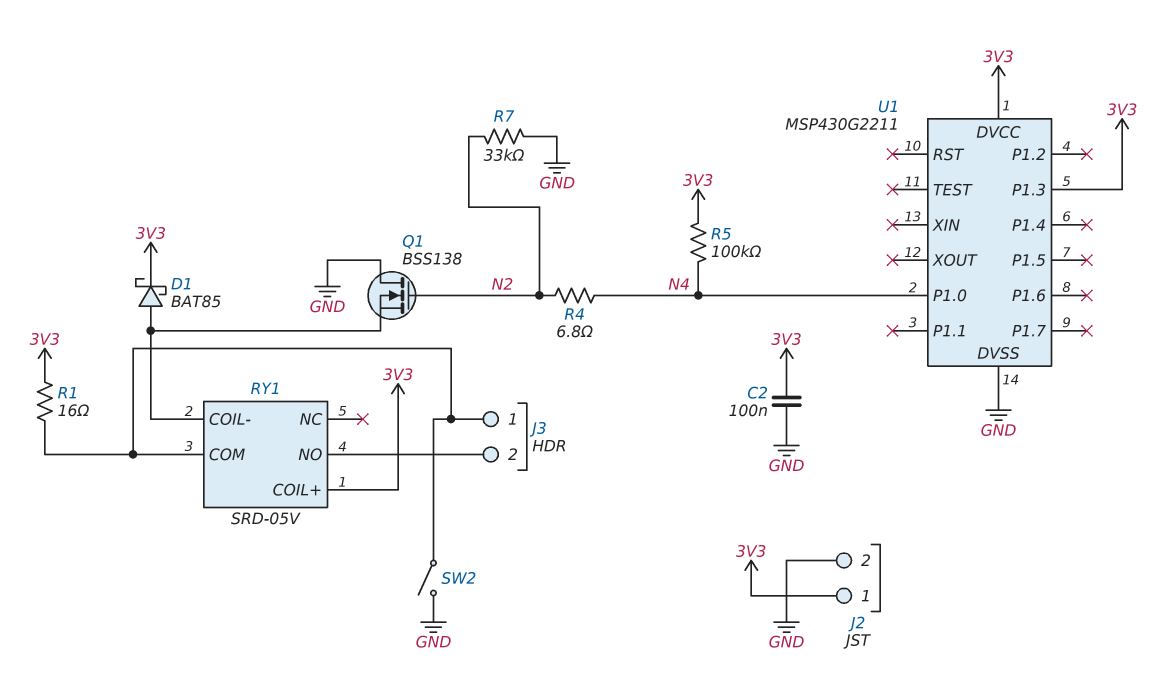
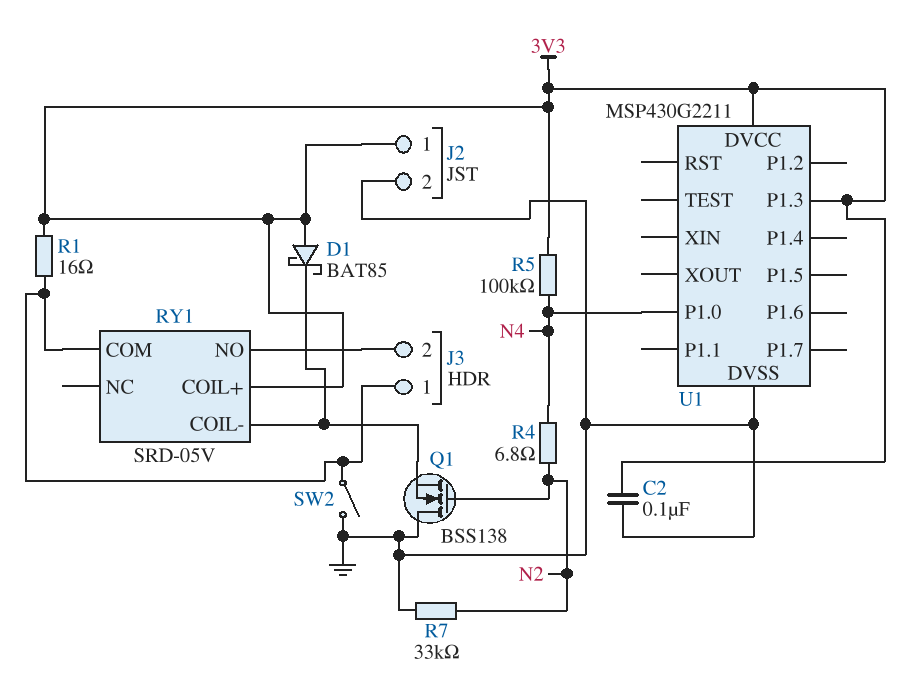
D1: schottky BAT85 (A RY1/COIL-, K 3V3) -> schottky BAT85 (A 3V3, K RY1/COIL-)

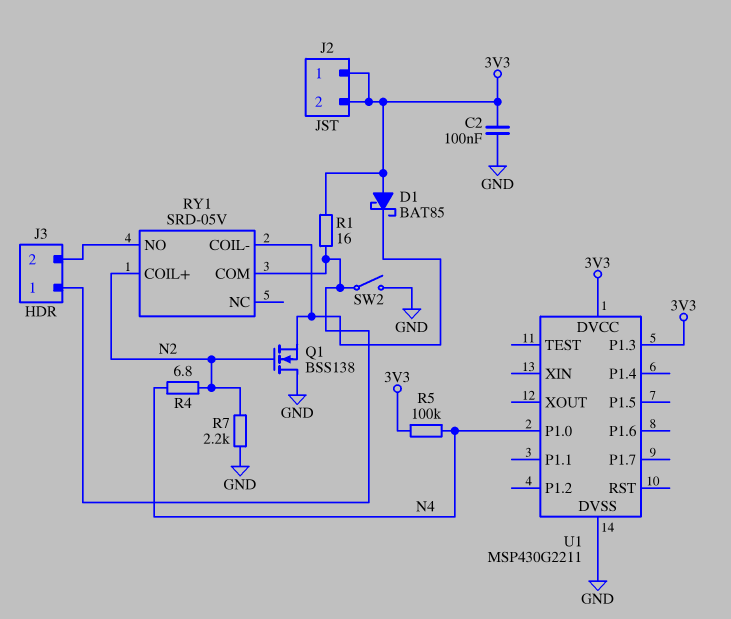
J2 pin 2: GND -> 3V3
R7: 33k (GND, N2) -> 2.2k (GND, N2)
RY1 pin COIL+: 3V3 -> N2

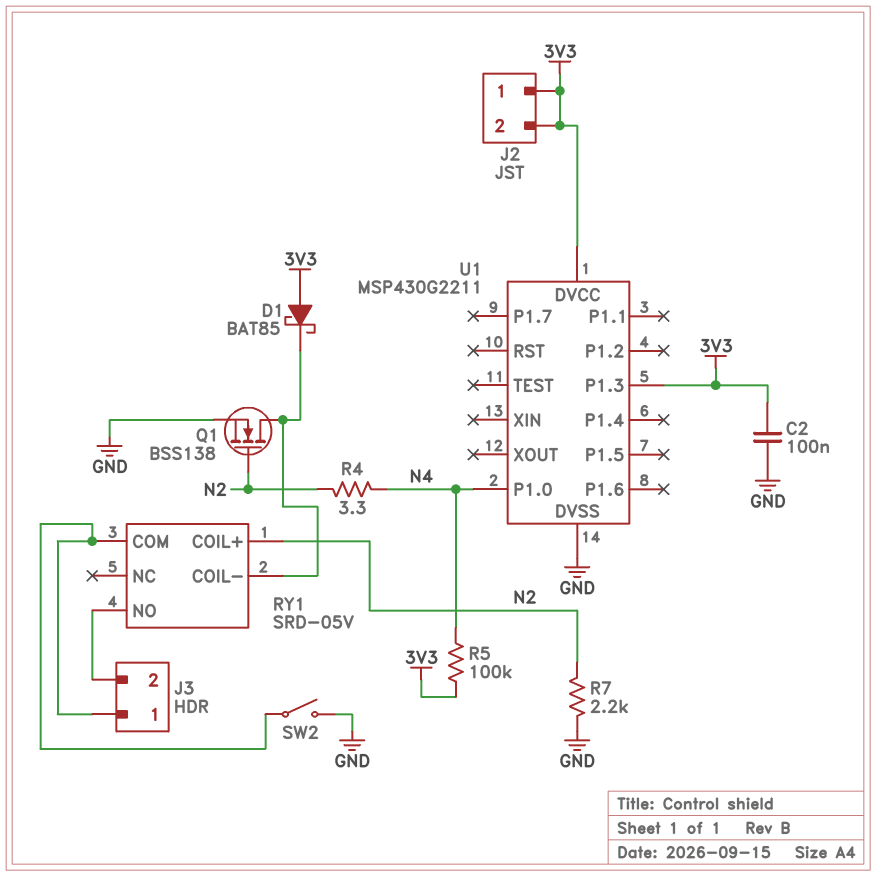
Q1: NMOS BSS138 (G N2, D GND, S RY1/COIL-) -> NMOS BSS138 (G N2, D RY1/COIL-, S GND)
R1: 16 (3V3, J3/1) -> none
R4: 6.8 (N2, N4) -> 3.3 (N2, N4)

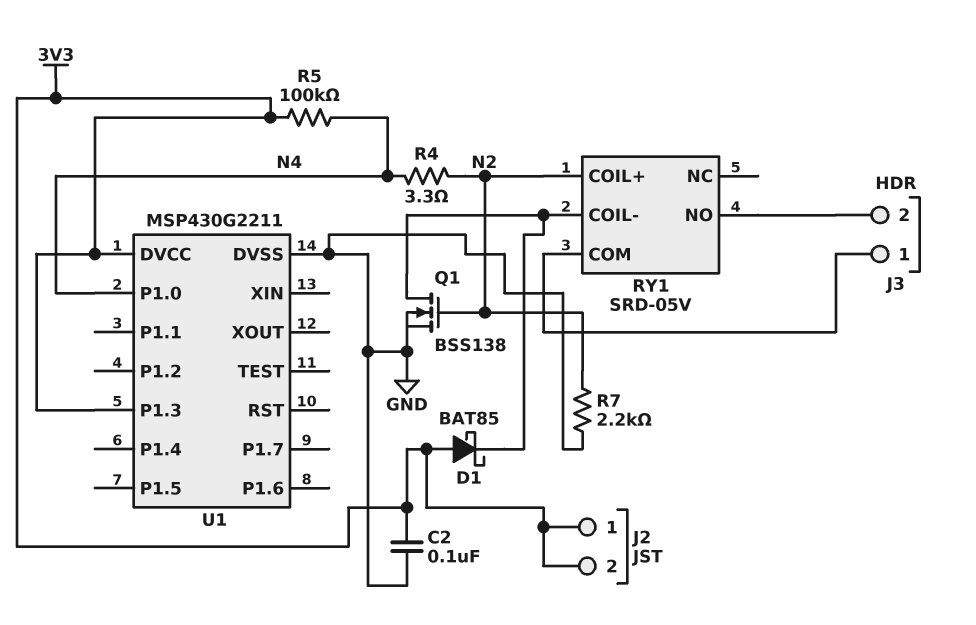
SW2: switch (GND, J3/1) -> none

